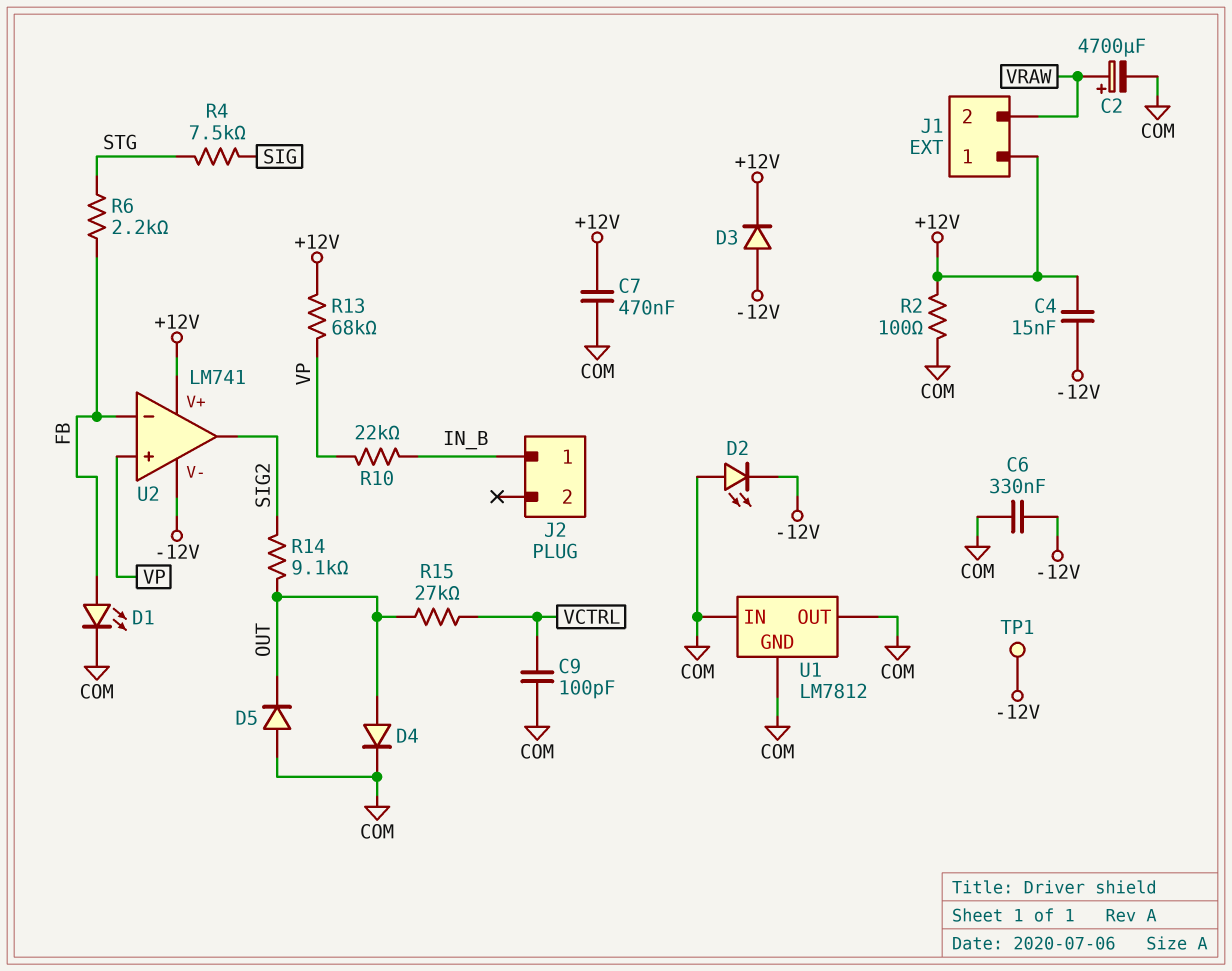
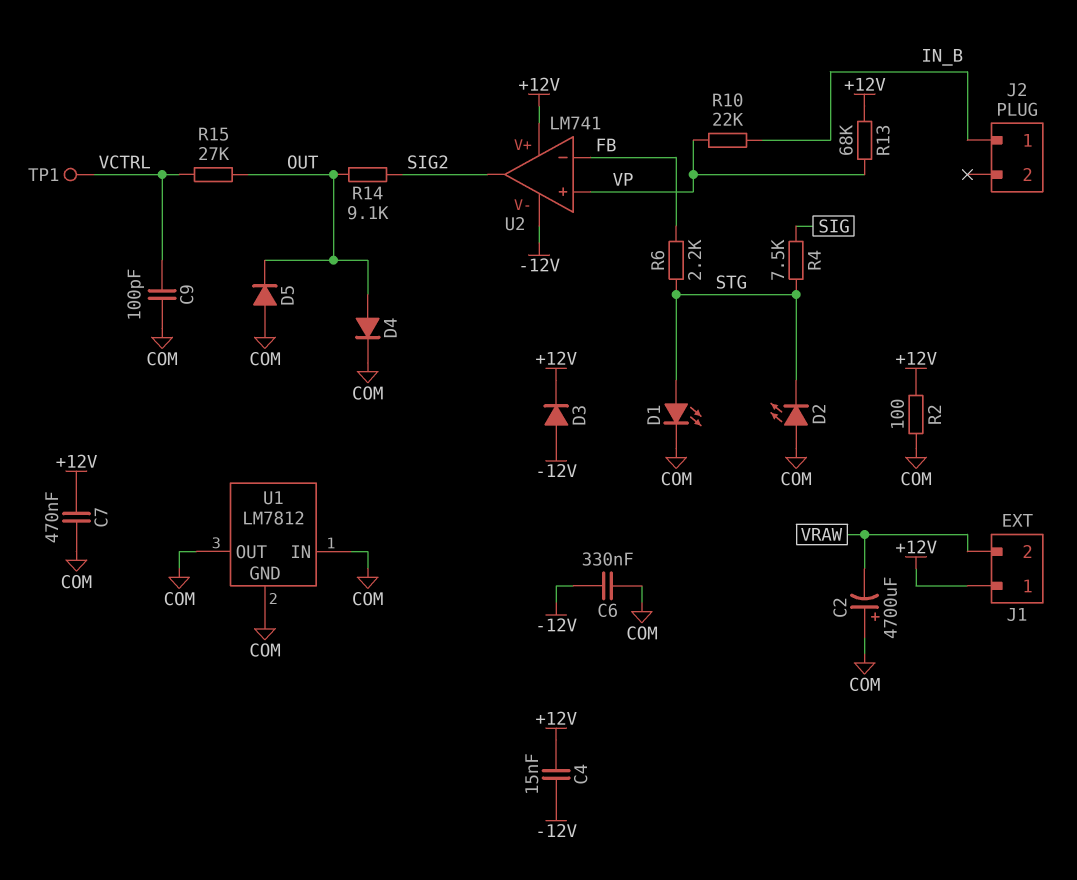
C2: 4700uF (plus VRAW, minus COM) -> 4700uF (plus COM, minus VRAW)
D1: LED (A FB, K COM) -> LED (A STG, K COM)
D2: LED (A COM, K -12V) -> LED (A COM, K STG)
TP1: test point (-12V) -> test point (VCTRL)

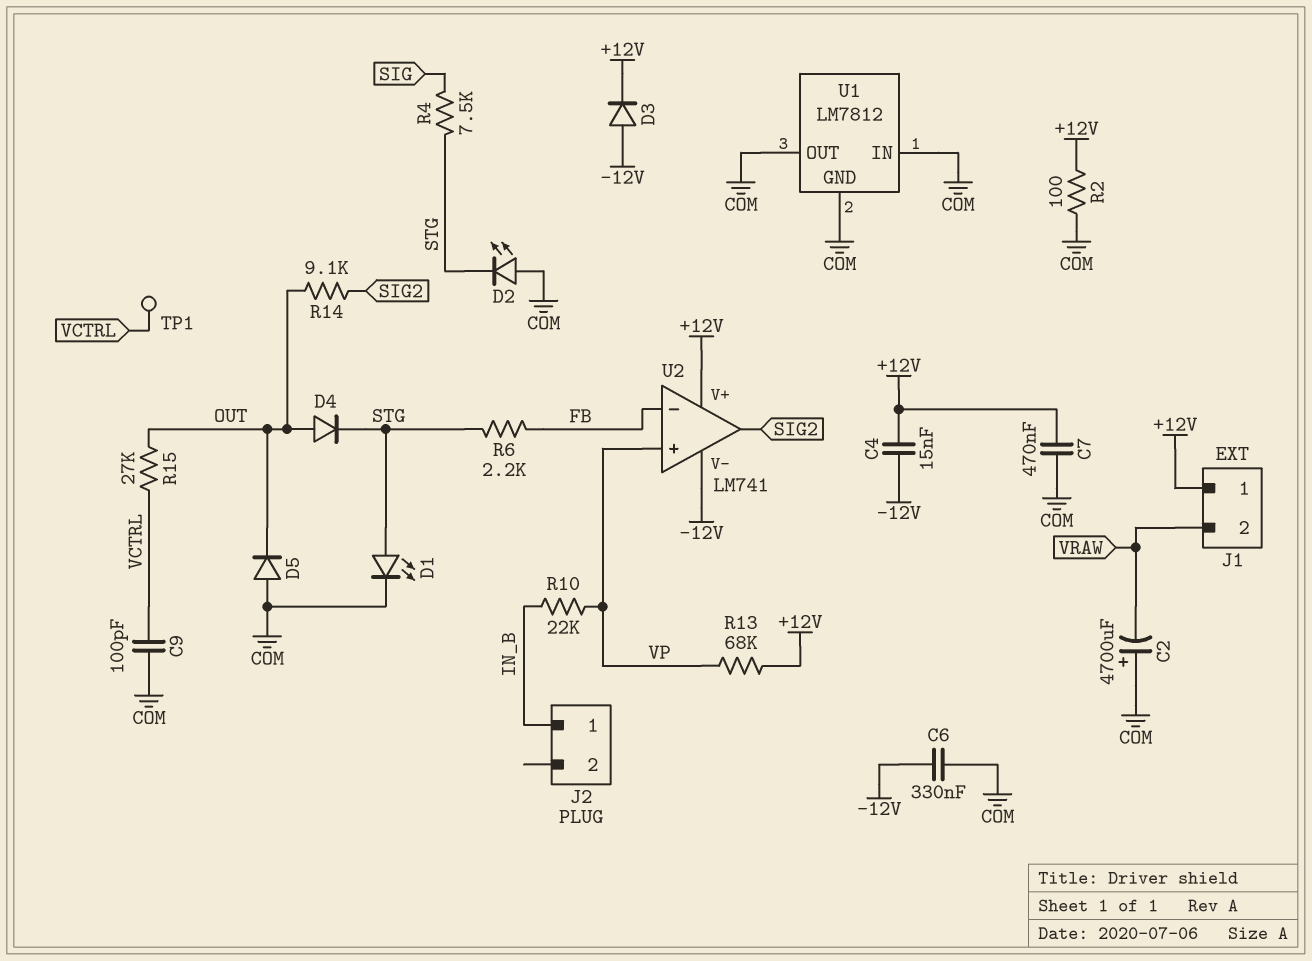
D4: diode (A OUT, K COM) -> diode (A OUT, K STG)

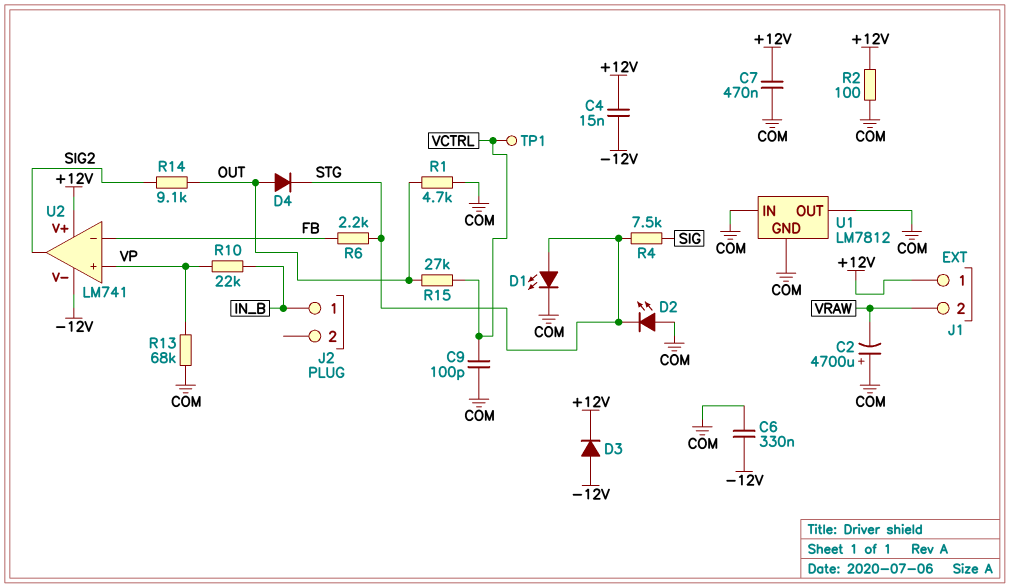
D5: diode (A COM, K OUT) -> none
R1: none -> 4.7k (COM, OUT)
R13: 68k (+12V, VP) -> 68k (COM, VP)

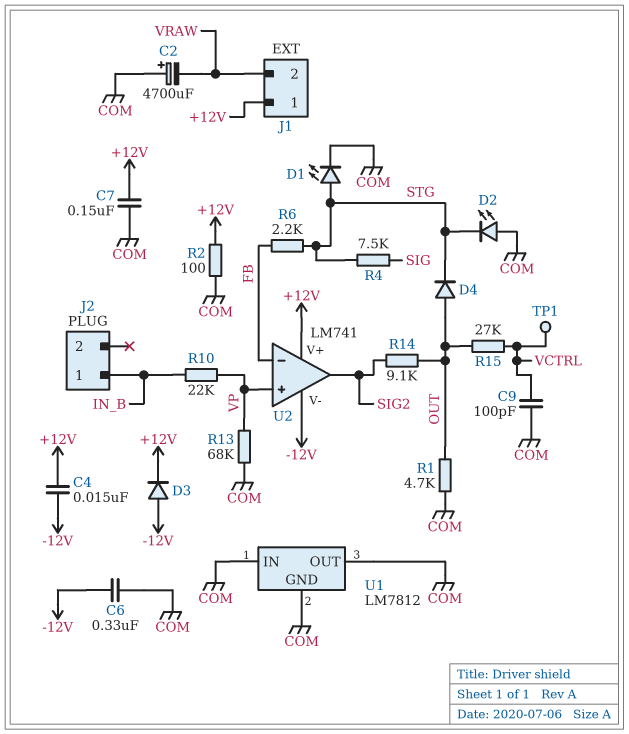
C7: 470nF (+12V, COM) -> 150nF (+12V, COM)

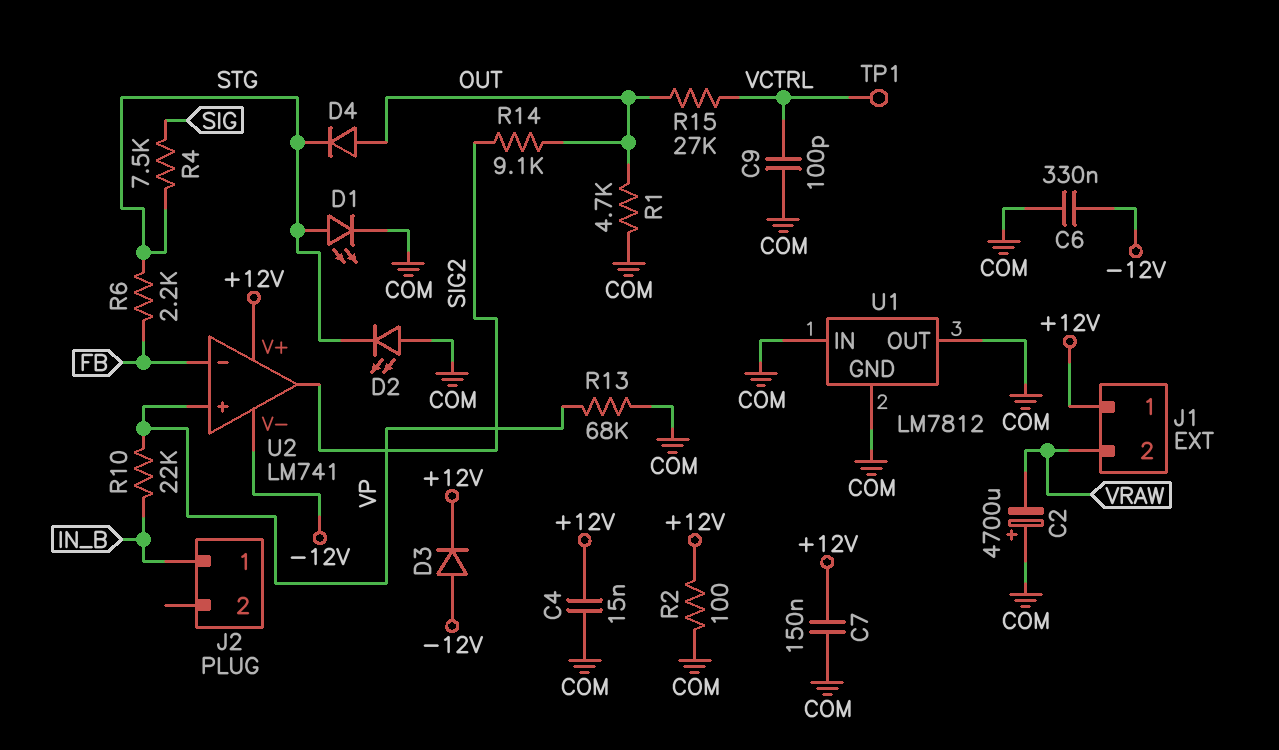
C4: 15nF (+12V, -12V) -> 15nF (+12V, COM)

